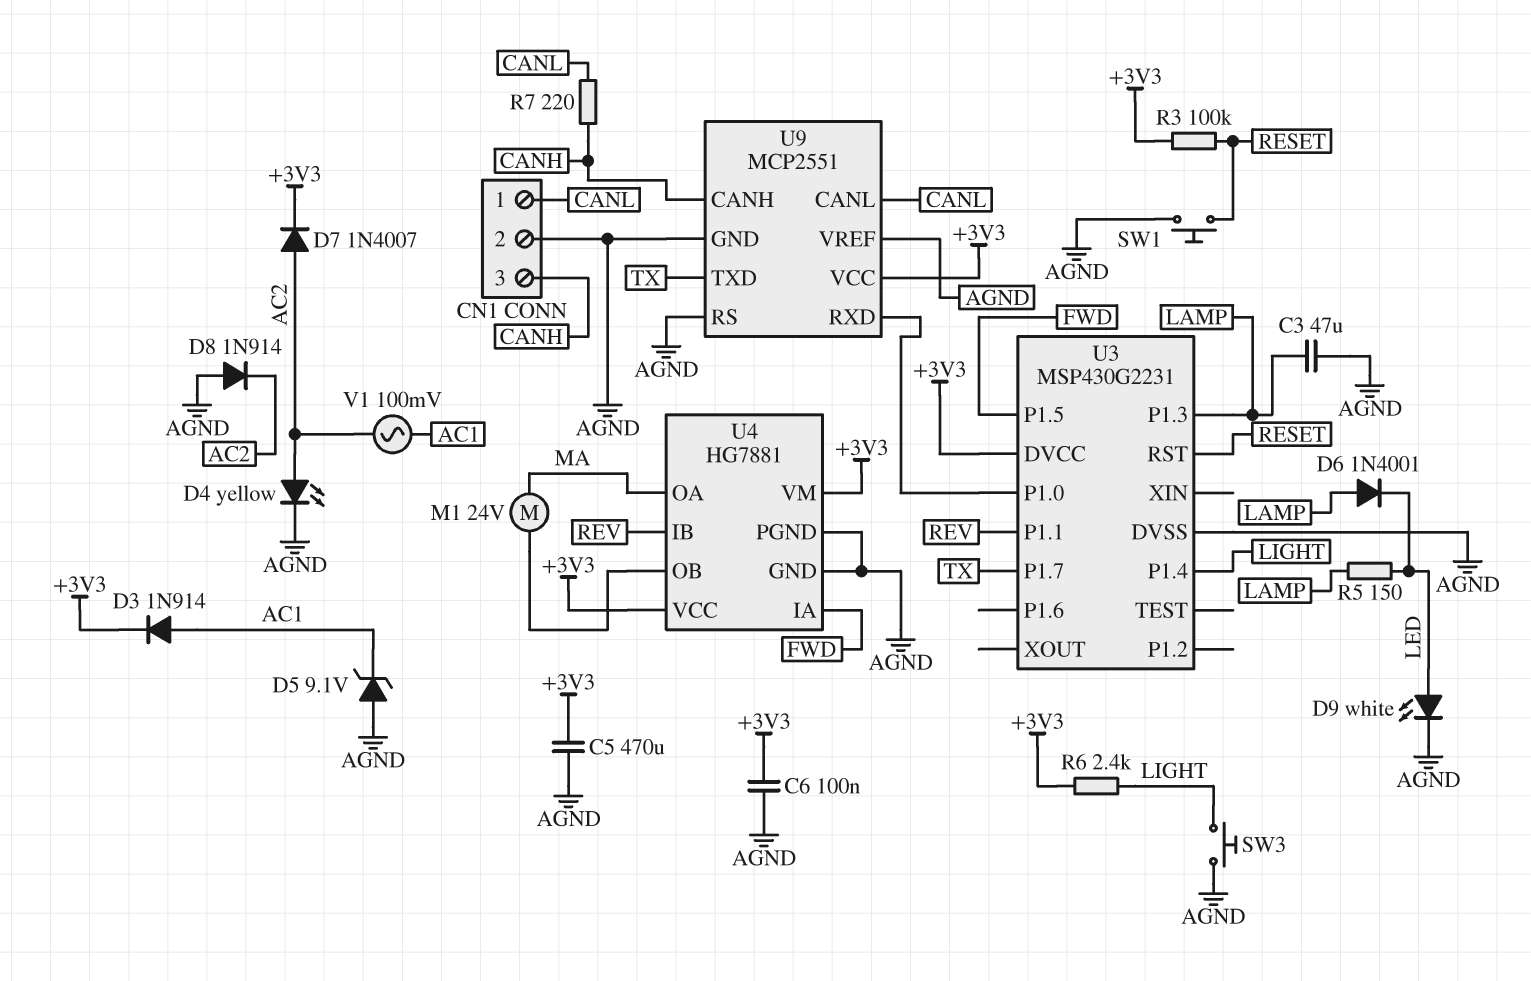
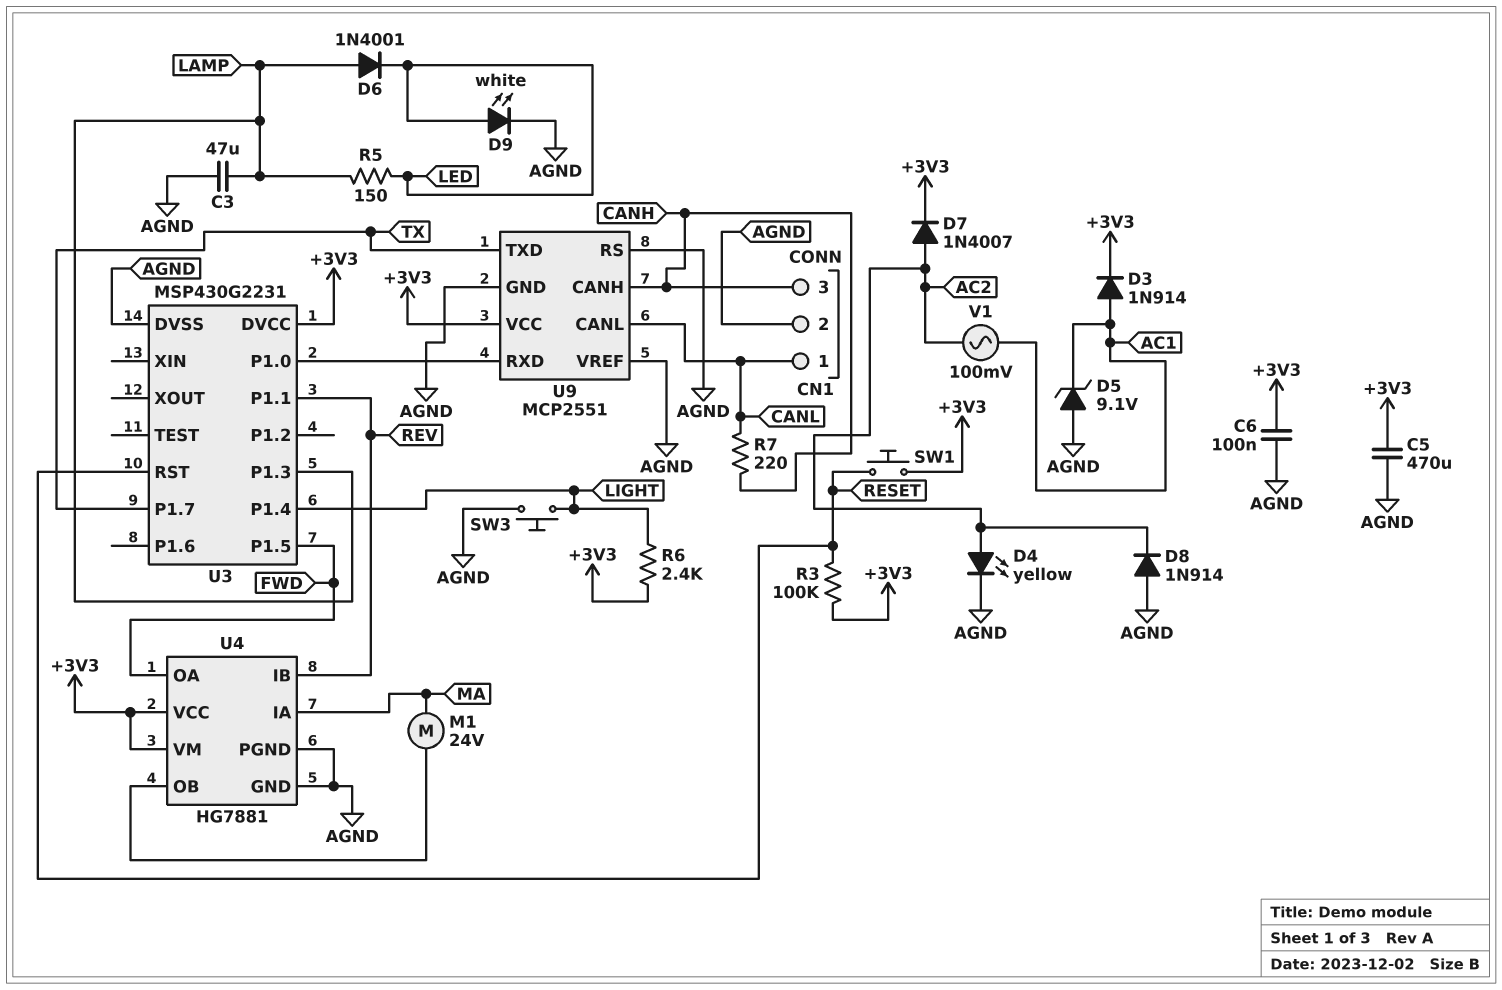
SW1: button (AGND, RESET) -> button (+3V3, RESET)
U4 pin IA: FWD -> MA
U4 pin OA: MA -> FWD

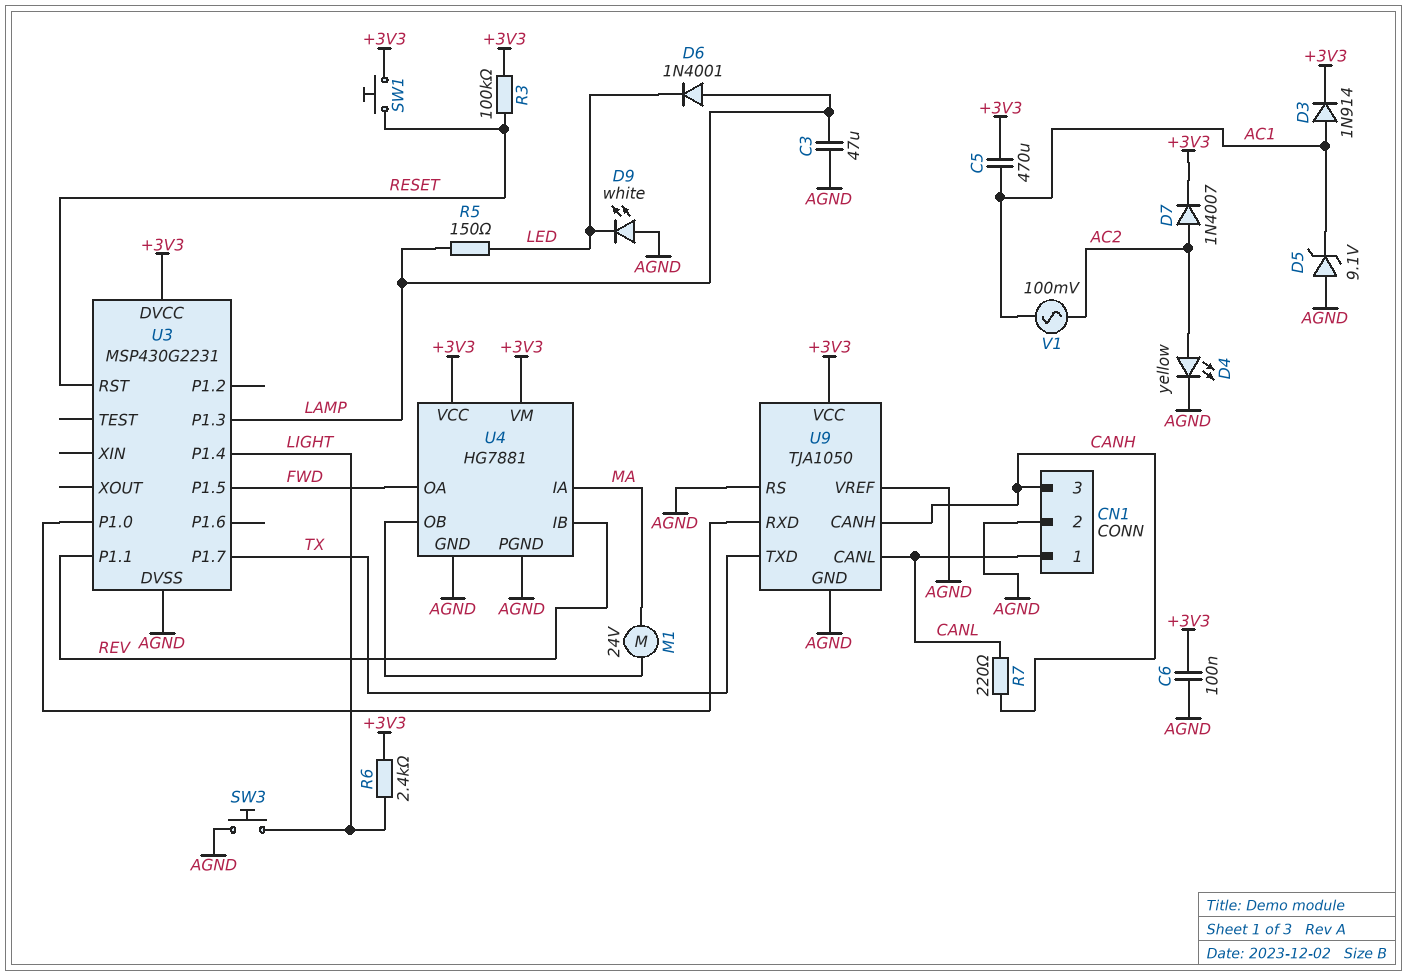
C5: 470uF (+3V3, AGND) -> 470uF (+3V3, AC1)
D8: diode 1N914 (A AGND, K AC2) -> none
D9: LED white (A LED, K AGND) -> LED white (A AGND, K LED)
U9: MCP2551 -> TJA1050

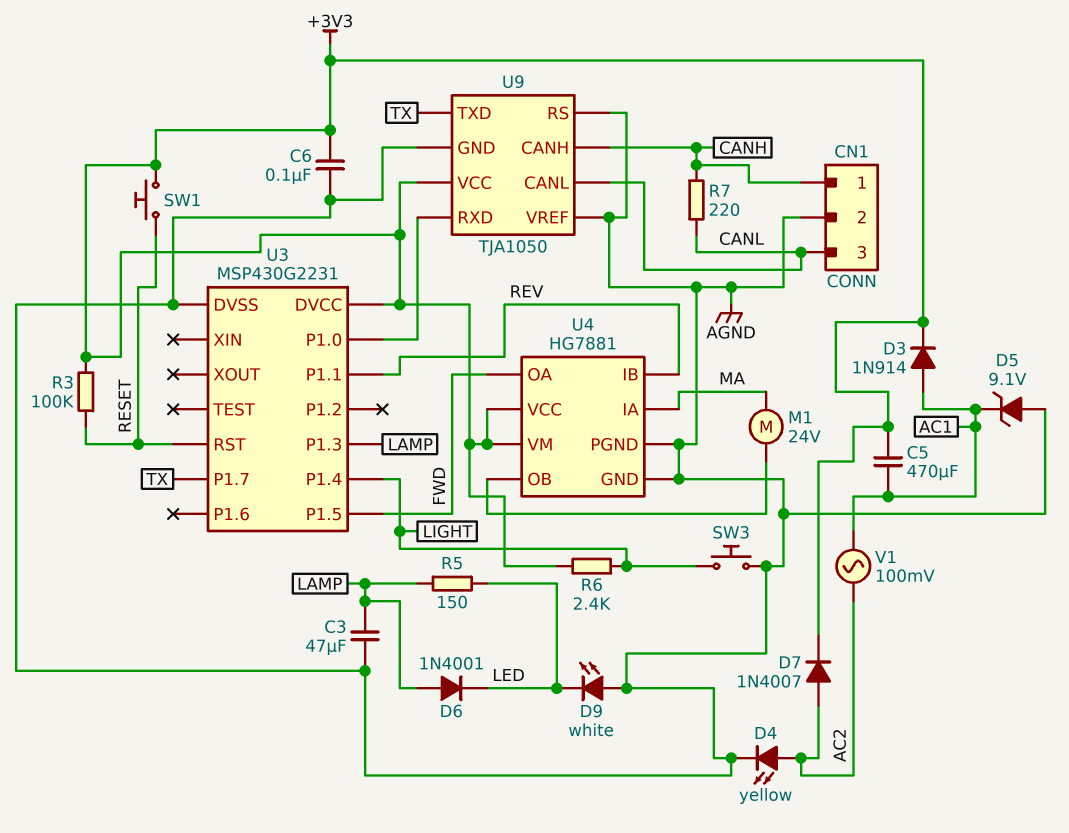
CN1 pin 1: CANL -> CANH
CN1 pin 3: CANH -> CANL

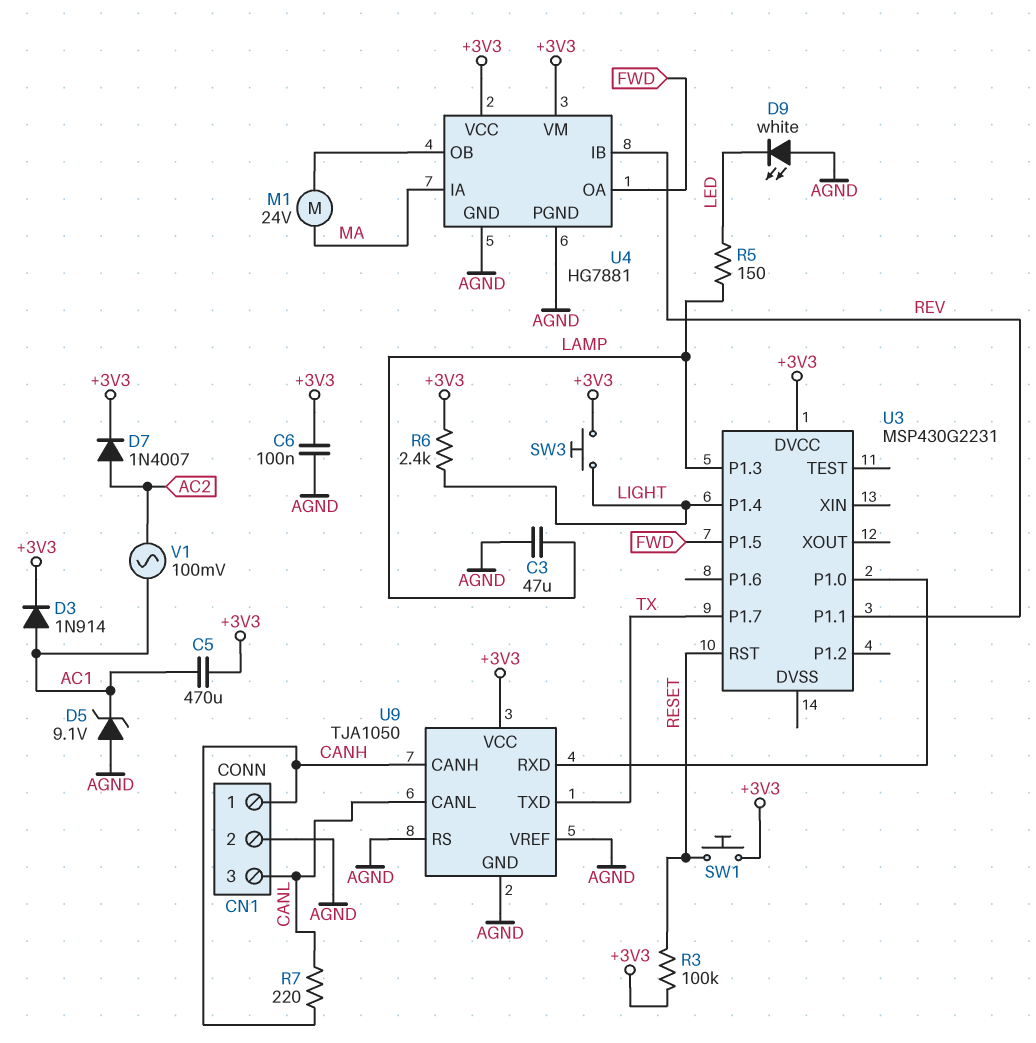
D4: LED yellow (A AC2, K AGND) -> none
D6: diode 1N4001 (A LAMP, K LED) -> none
SW3: button (AGND, LIGHT) -> button (+3V3, LIGHT)
U3 pin DVSS: AGND -> none

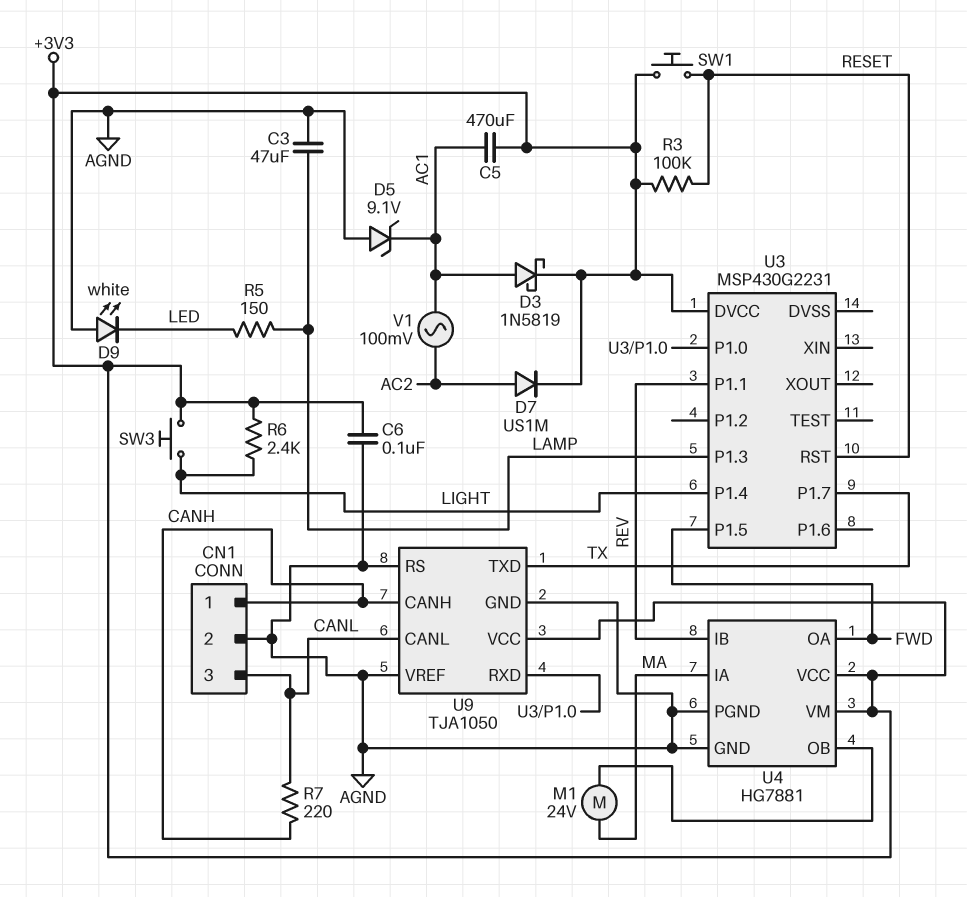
D3: diode 1N914 (A AC1, K +3V3) -> schottky 1N5819 (A AC1, K +3V3)
D7: diode 1N4007 (A AC2, K +3V3) -> diode US1M (A AC2, K +3V3)

